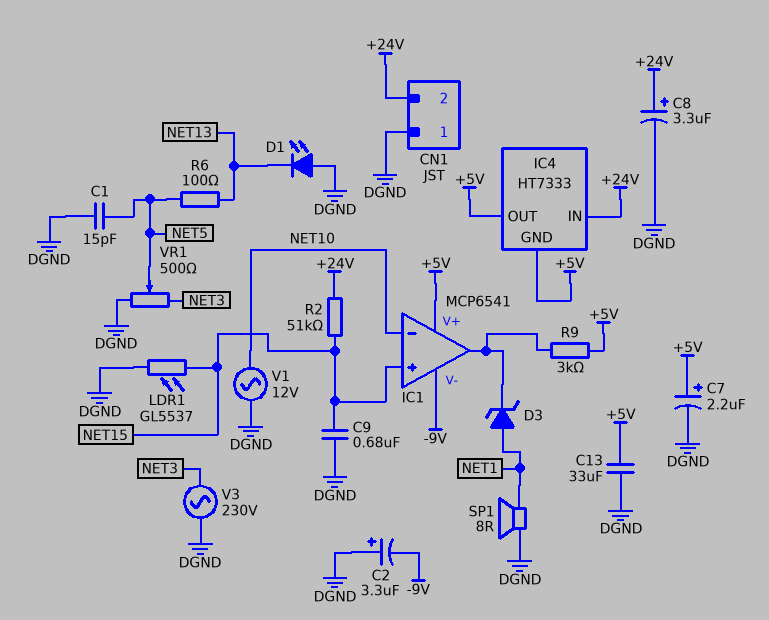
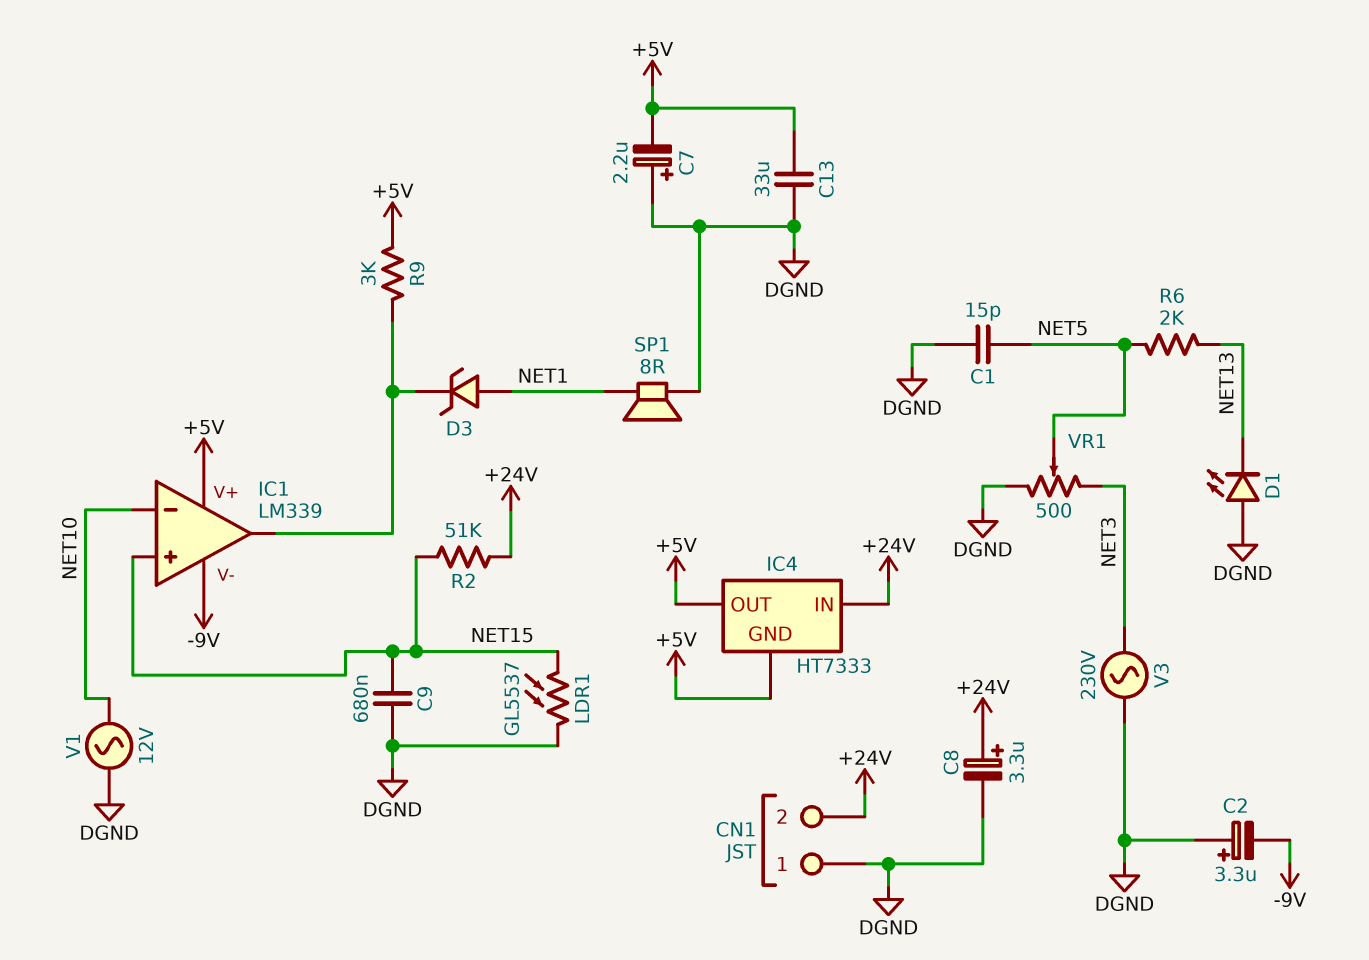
C7: 2.2uF (plus +5V, minus DGND) -> 2.2uF (plus DGND, minus +5V)
IC1: MCP6541 -> LM339
R6: 100 (NET5, NET13) -> 2k (NET5, NET13)

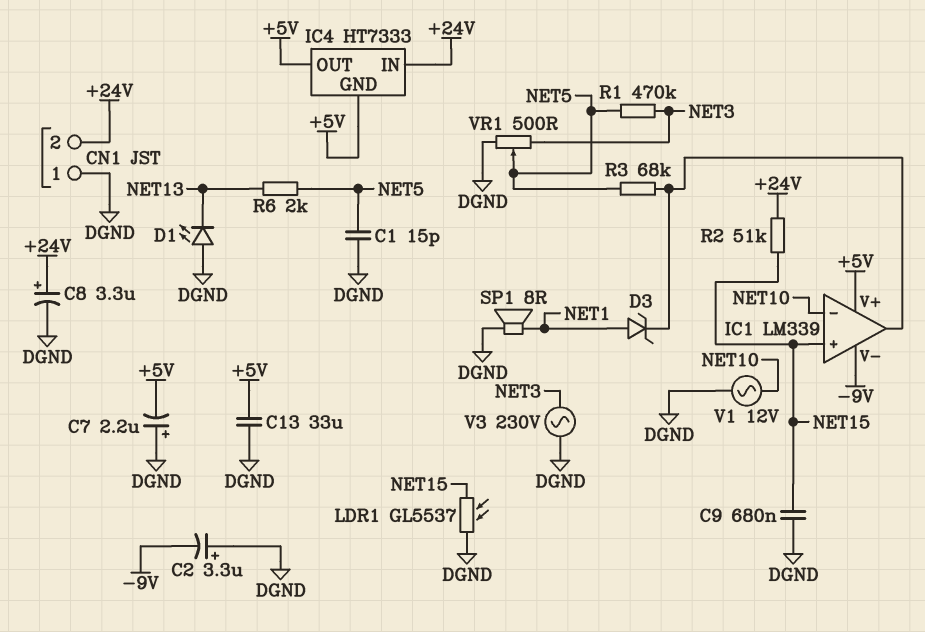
R1: none -> 470k (NET3, NET5)
R3: none -> 68k (IC1/out, NET5)
R9: 3k (+5V, IC1/out) -> none

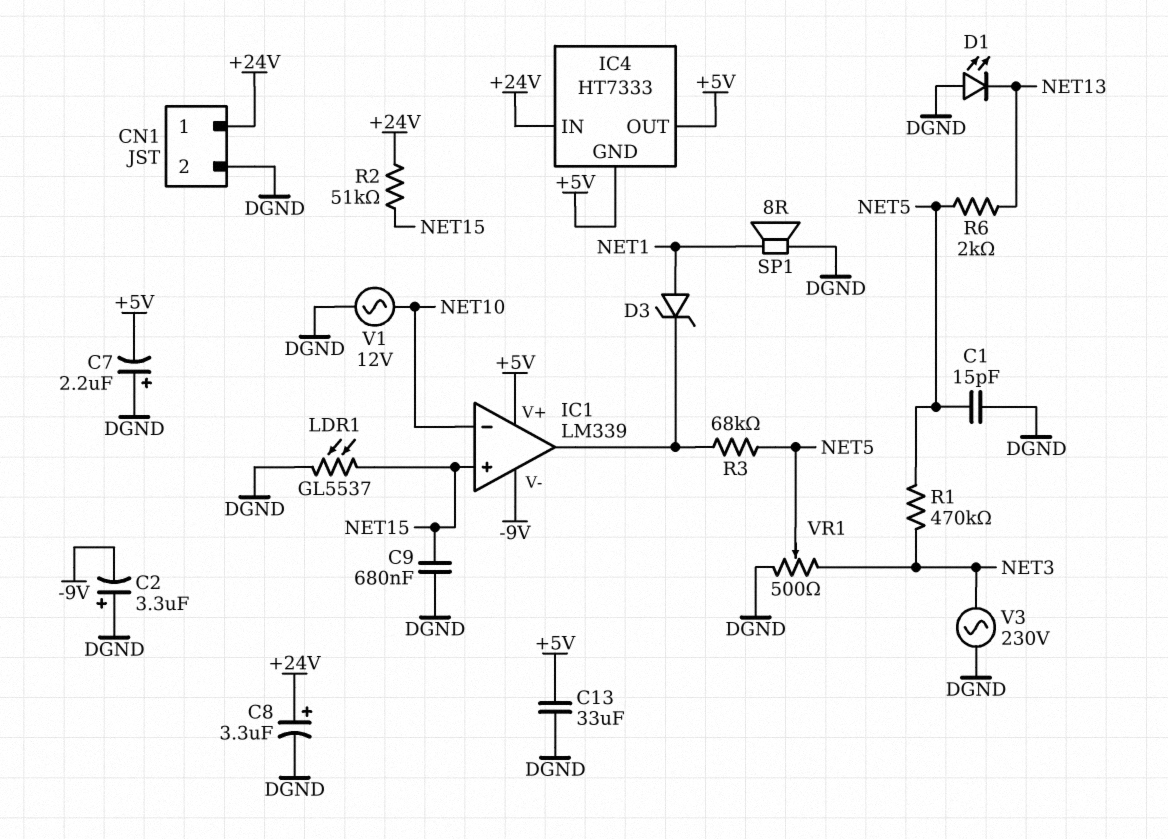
CN1 pin 1: DGND -> +24V
CN1 pin 2: +24V -> DGND

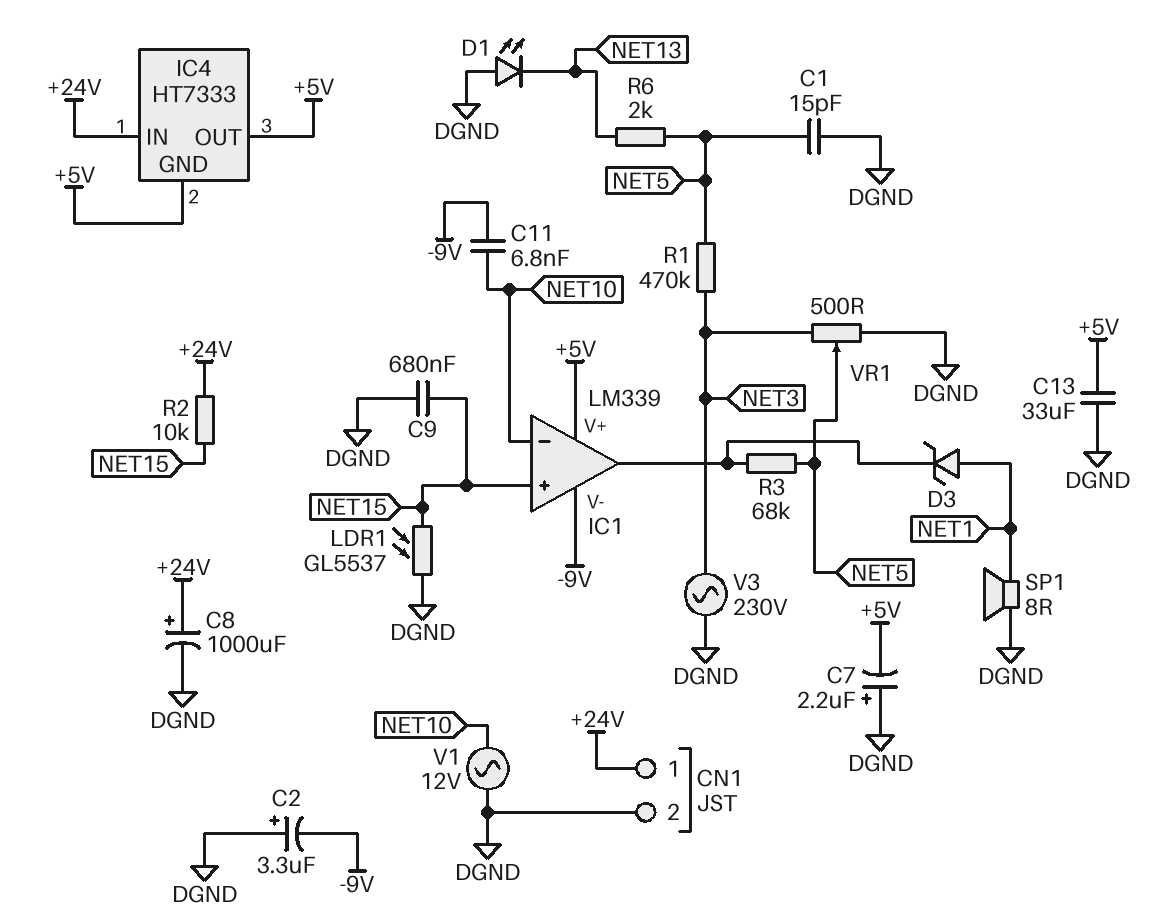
C8: 3.3uF (plus +24V, minus DGND) -> 1000uF (plus +24V, minus DGND)
C11: none -> 6.8nF (-9V, NET10)
R2: 51k (+24V, NET15) -> 10k (+24V, NET15)

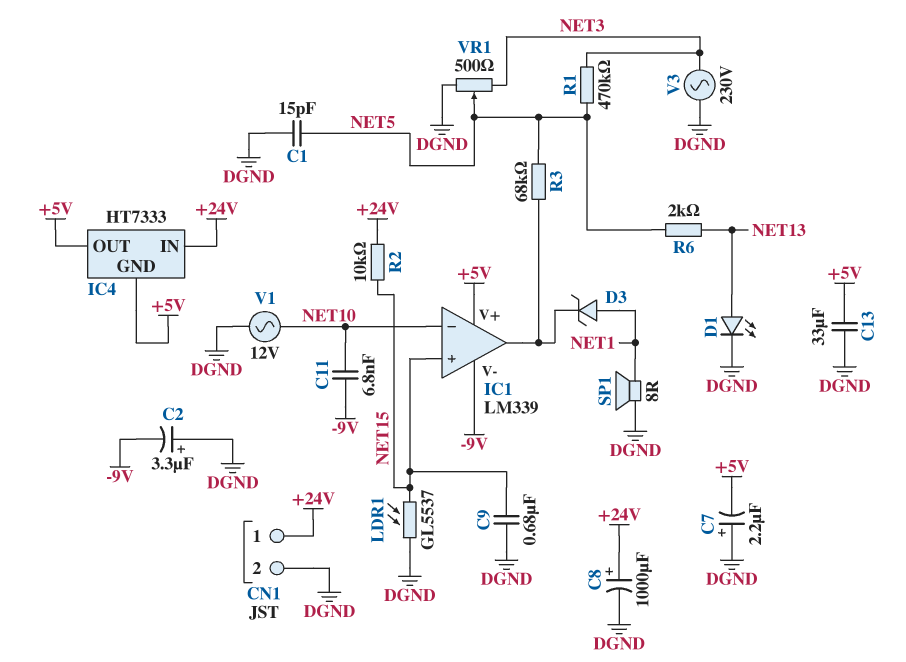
D1: LED (A DGND, K NET13) -> LED (A NET13, K DGND)

